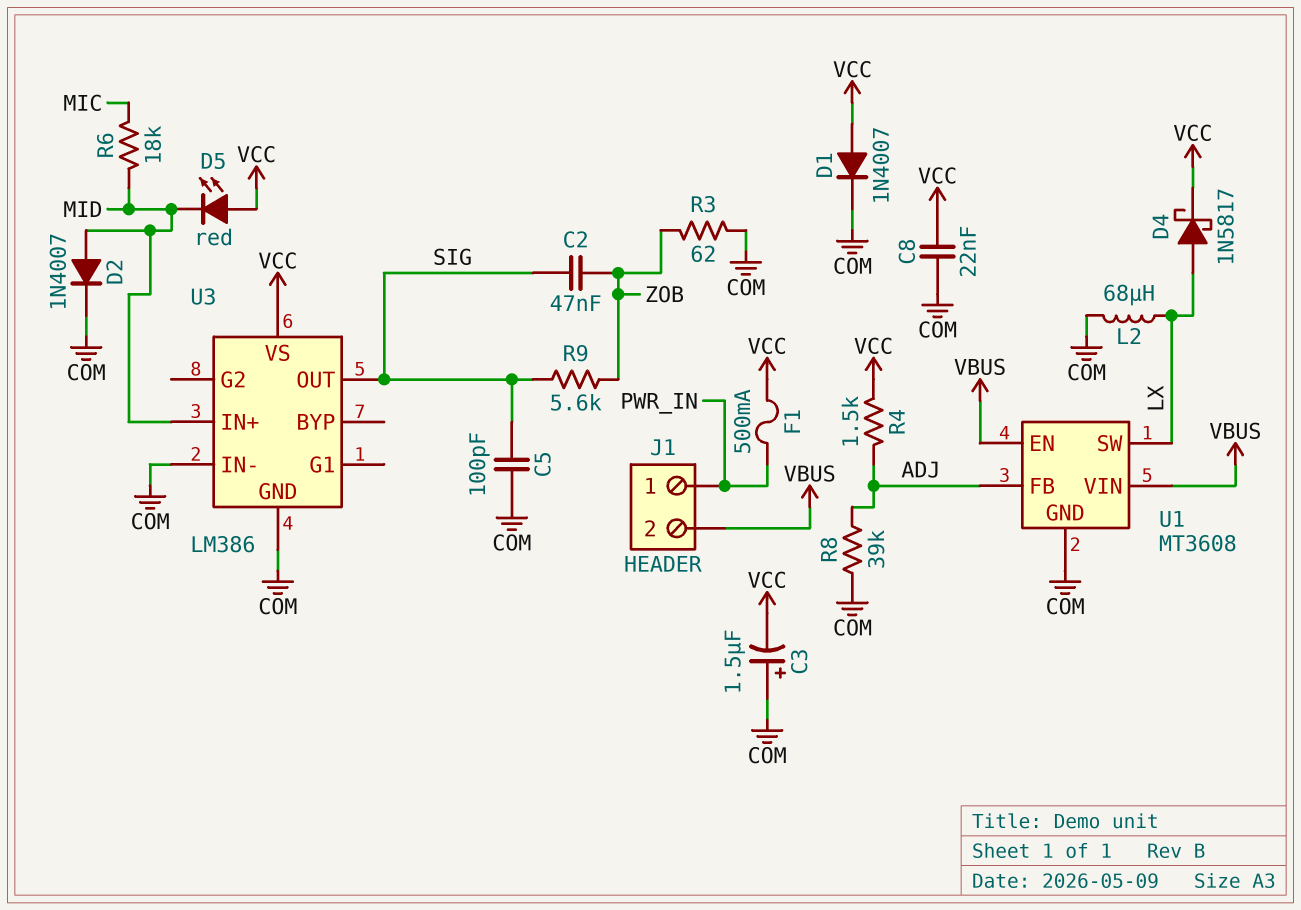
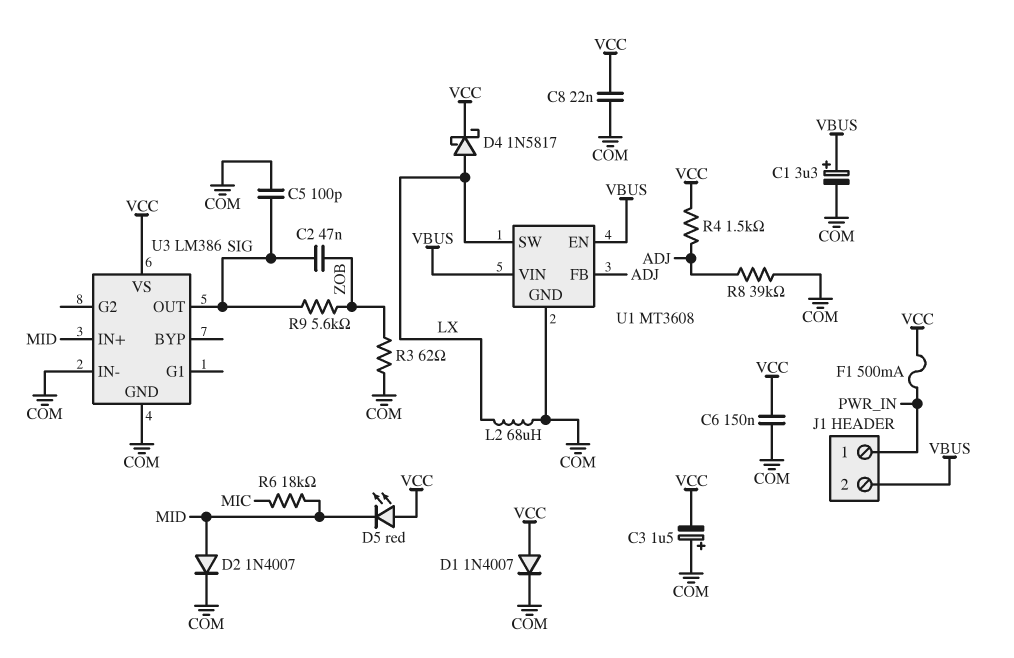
C1: none -> 3.3uF (plus VBUS, minus COM)
C6: none -> 150nF (COM, VCC)

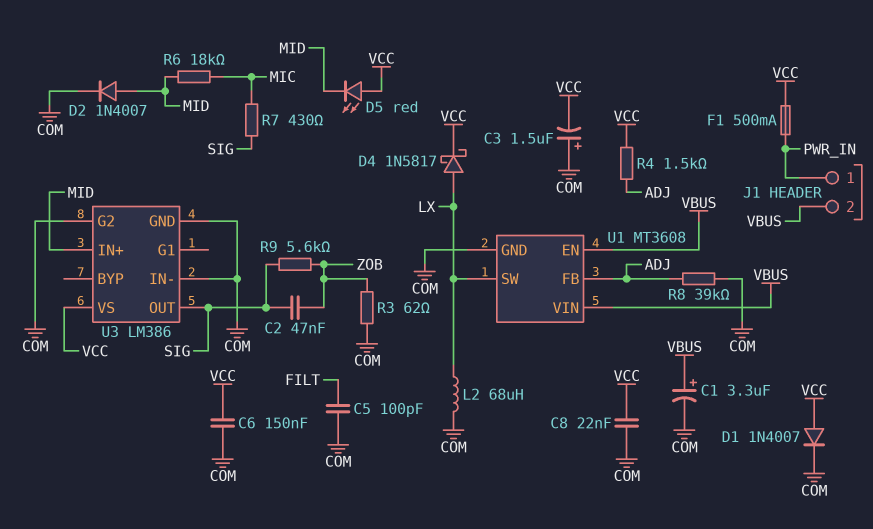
C5: 100pF (COM, SIG) -> 100pF (COM, FILT)
R7: none -> 430 (MIC, SIG)
U3 pin G2: none -> COM

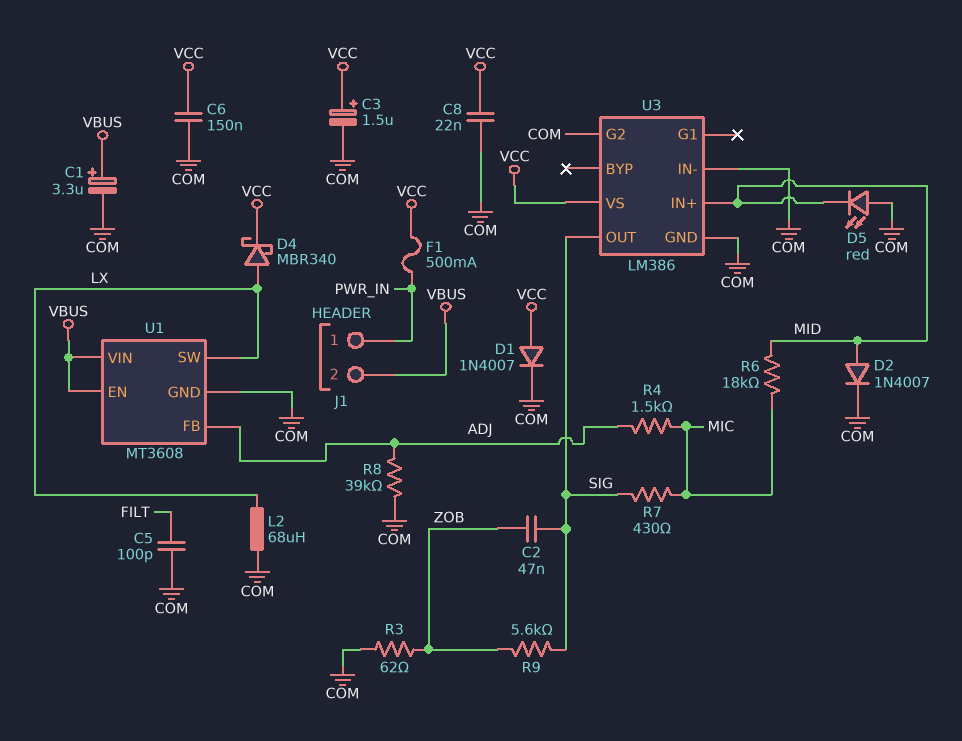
C3: 1.5uF (plus COM, minus VCC) -> 1.5uF (plus VCC, minus COM)
D4: schottky 1N5817 (A LX, K VCC) -> schottky MBR340 (A LX, K VCC)
D5: LED red (A VCC, K MID) -> LED red (A COM, K MID)
R4: 1.5k (ADJ, VCC) -> 1.5k (ADJ, MIC)

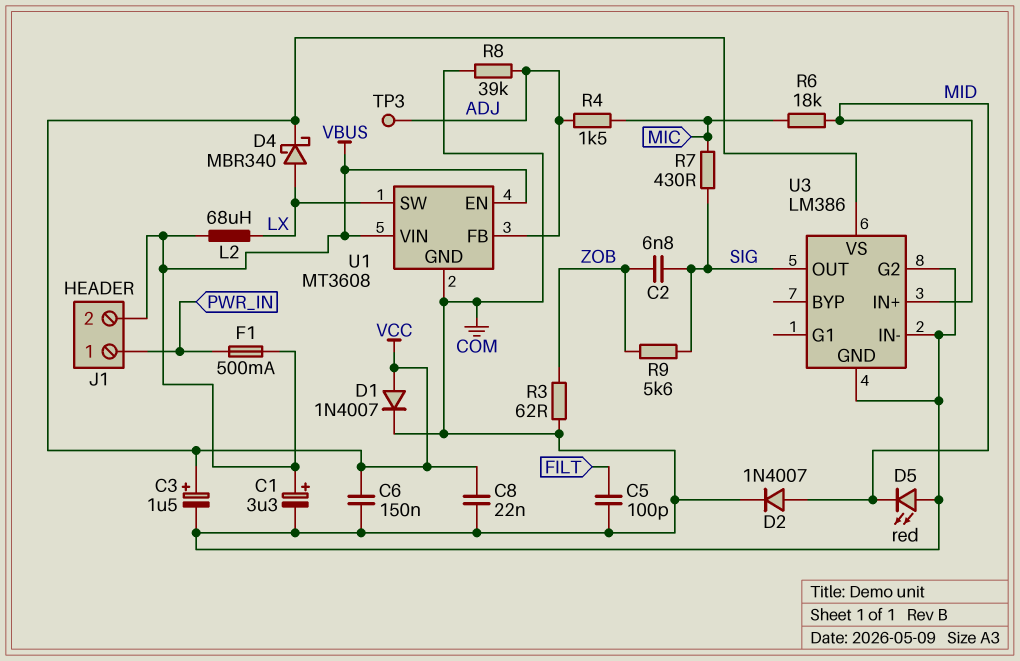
C2: 47nF (SIG, ZOB) -> 6.8nF (SIG, ZOB)
F1: 500mA (PWR_IN, VCC) -> 500mA (PWR_IN, VBUS)
L2: 68uH (COM, LX) -> 68uH (LX, VBUS)
TP3: none -> test point (ADJ)

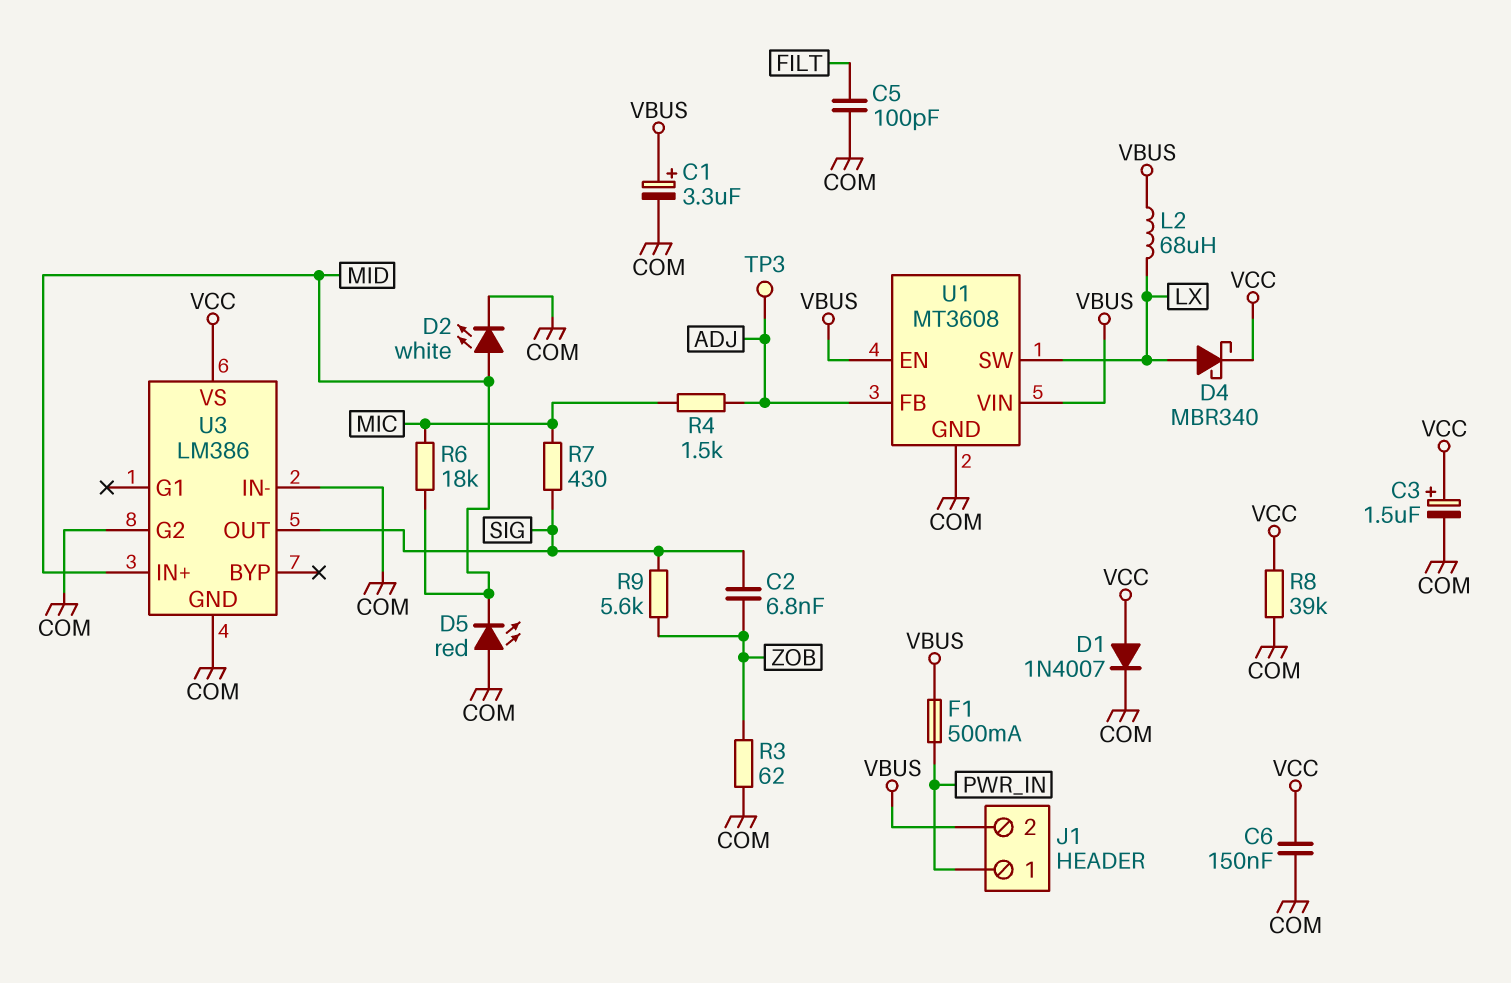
C8: 22nF (COM, VCC) -> none
D2: diode 1N4007 (A MID, K COM) -> LED white (A MID, K COM)
R8: 39k (ADJ, COM) -> 39k (COM, VCC)

